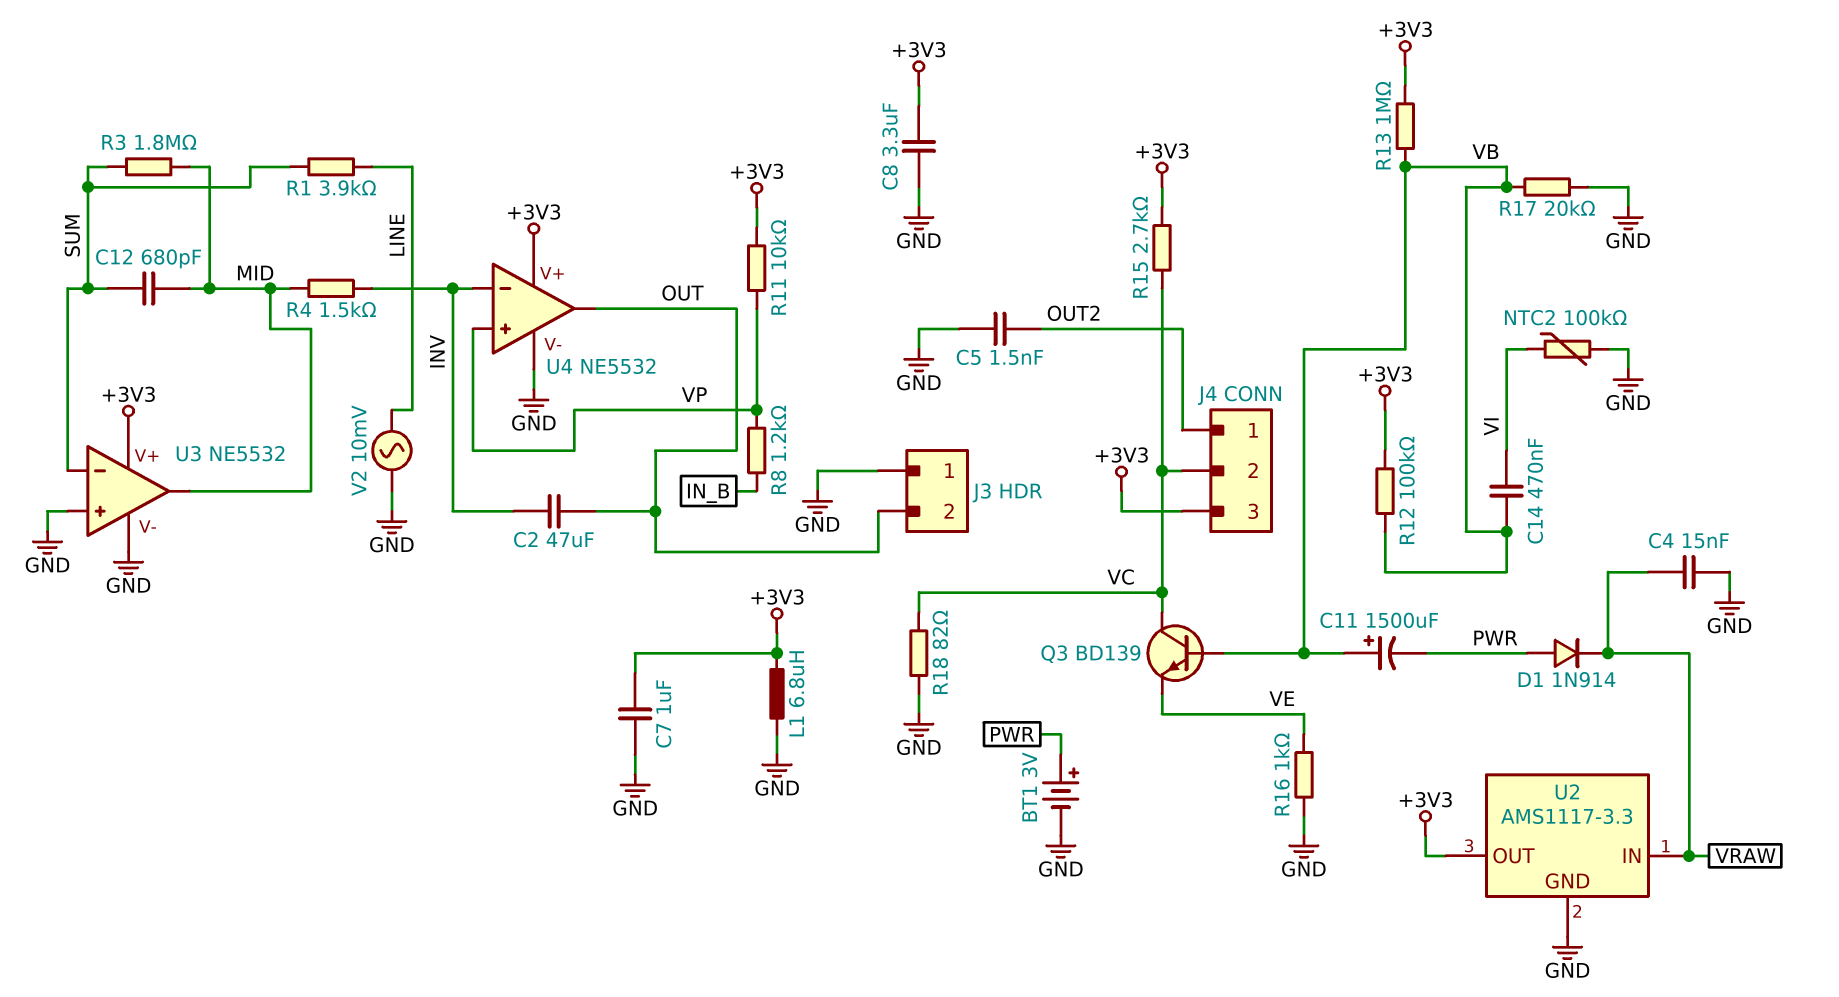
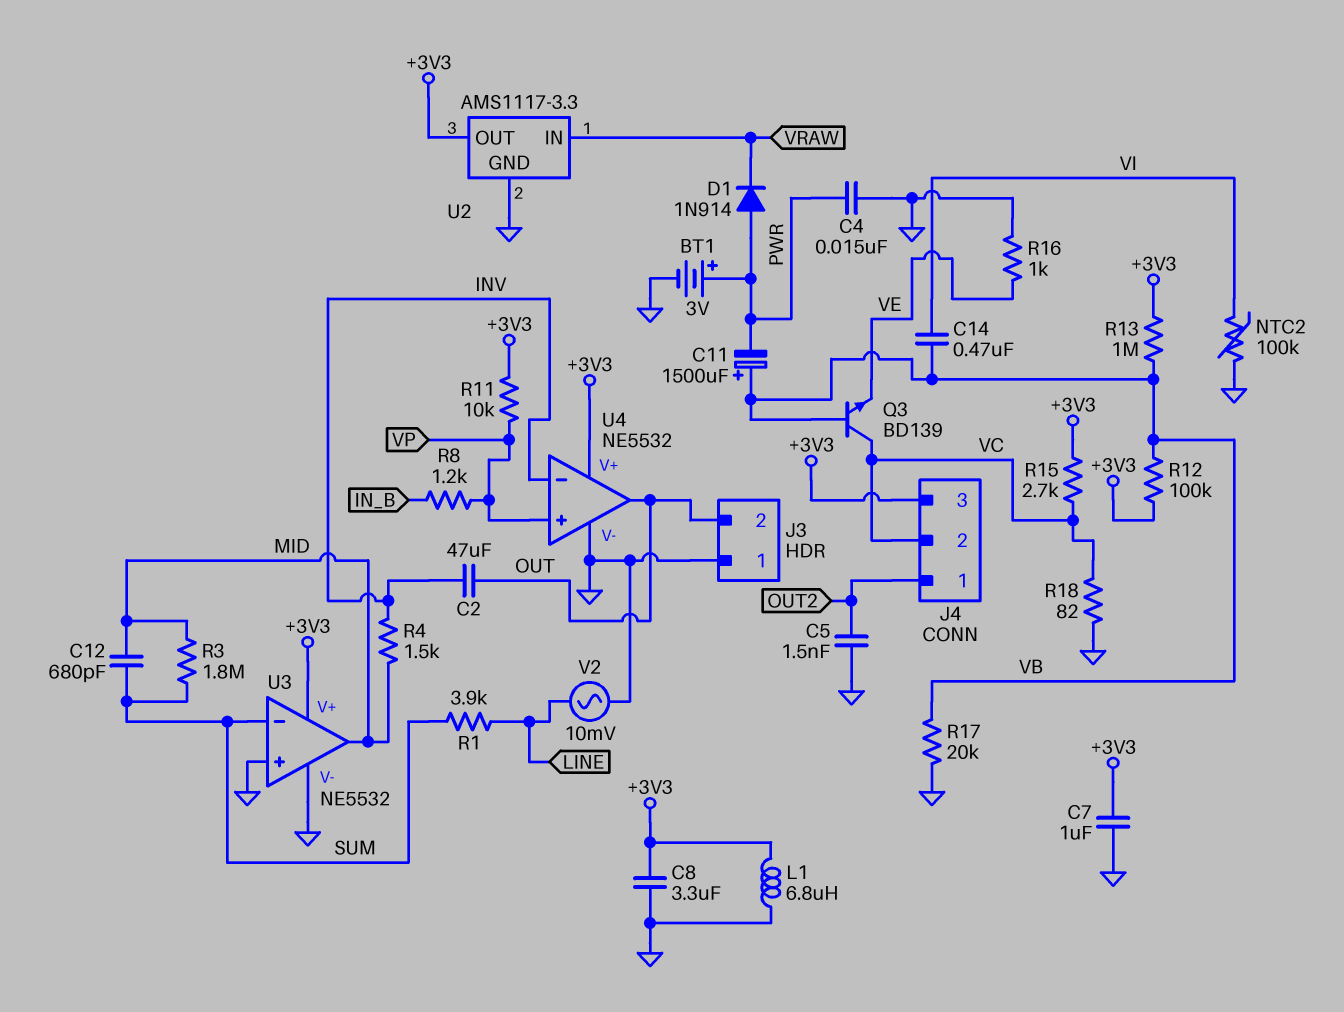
C4: 15nF (GND, VRAW) -> 15nF (GND, PWR)

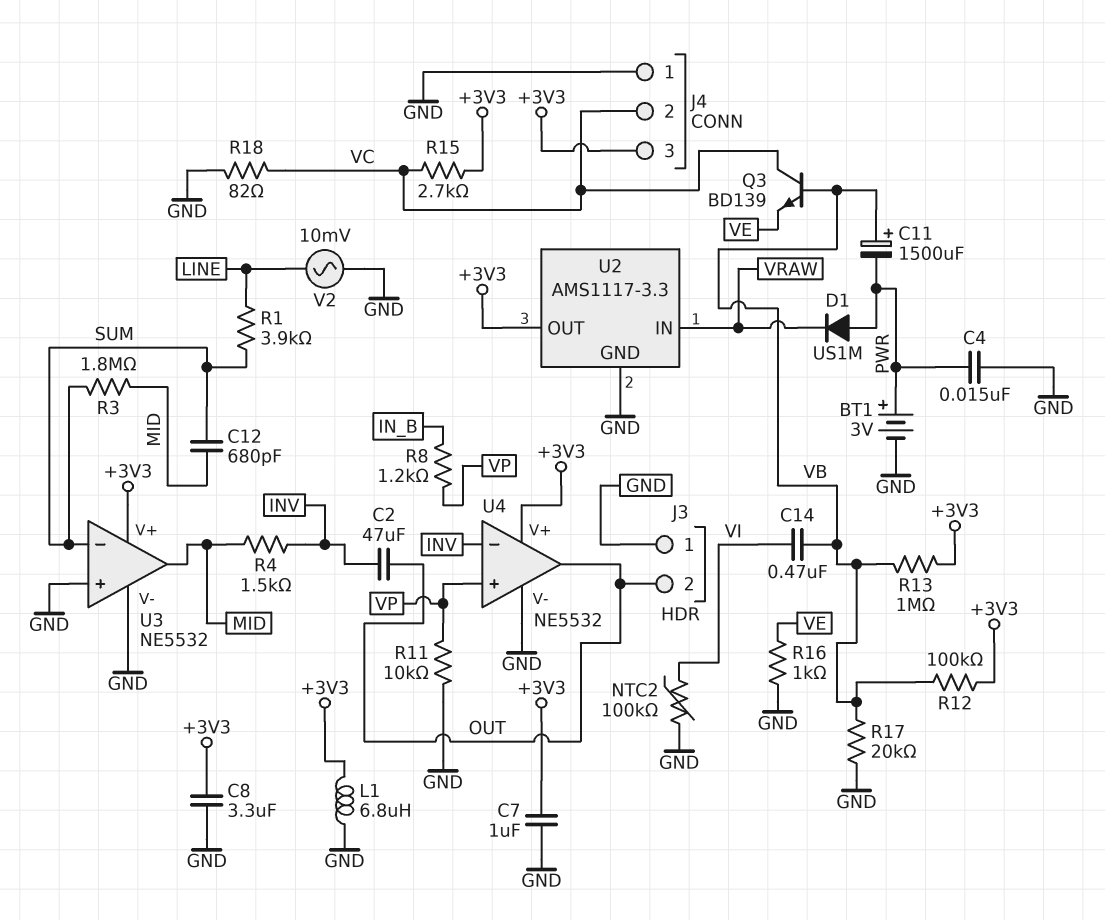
C5: 1.5nF (GND, OUT2) -> none
D1: diode 1N914 (A PWR, K VRAW) -> diode US1M (A PWR, K VRAW)
J4 pin 1: OUT2 -> GND
R11: 10k (+3V3, VP) -> 10k (GND, VP)

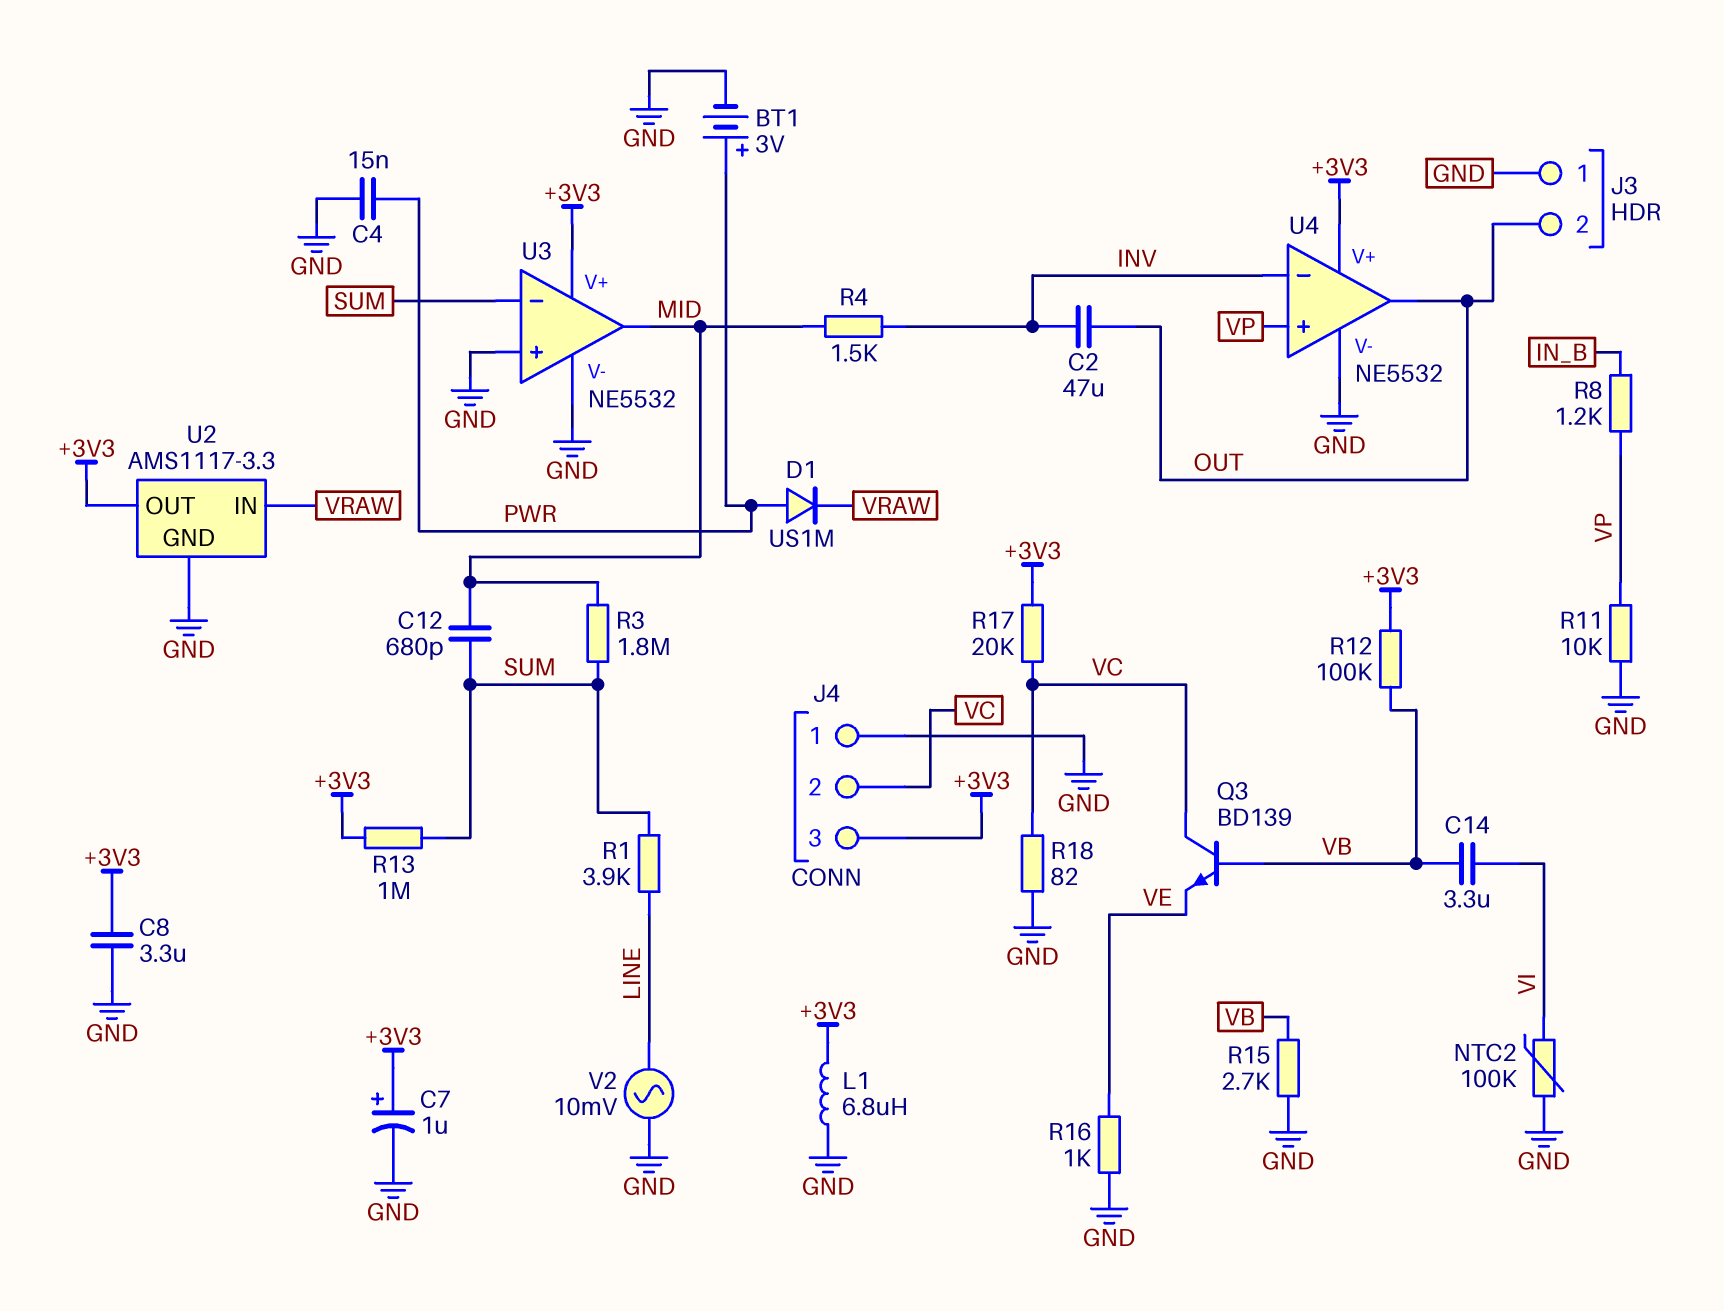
C7: 1uF (+3V3, GND) -> 1uF (plus +3V3, minus GND)
C11: 1500uF (plus VB, minus PWR) -> none
C14: 470nF (VB, VI) -> 3.3uF (VB, VI)
R13: 1M (+3V3, VB) -> 1M (+3V3, SUM)
R15: 2.7k (+3V3, VC) -> 2.7k (GND, VB)
R17: 20k (GND, VB) -> 20k (+3V3, VC)

